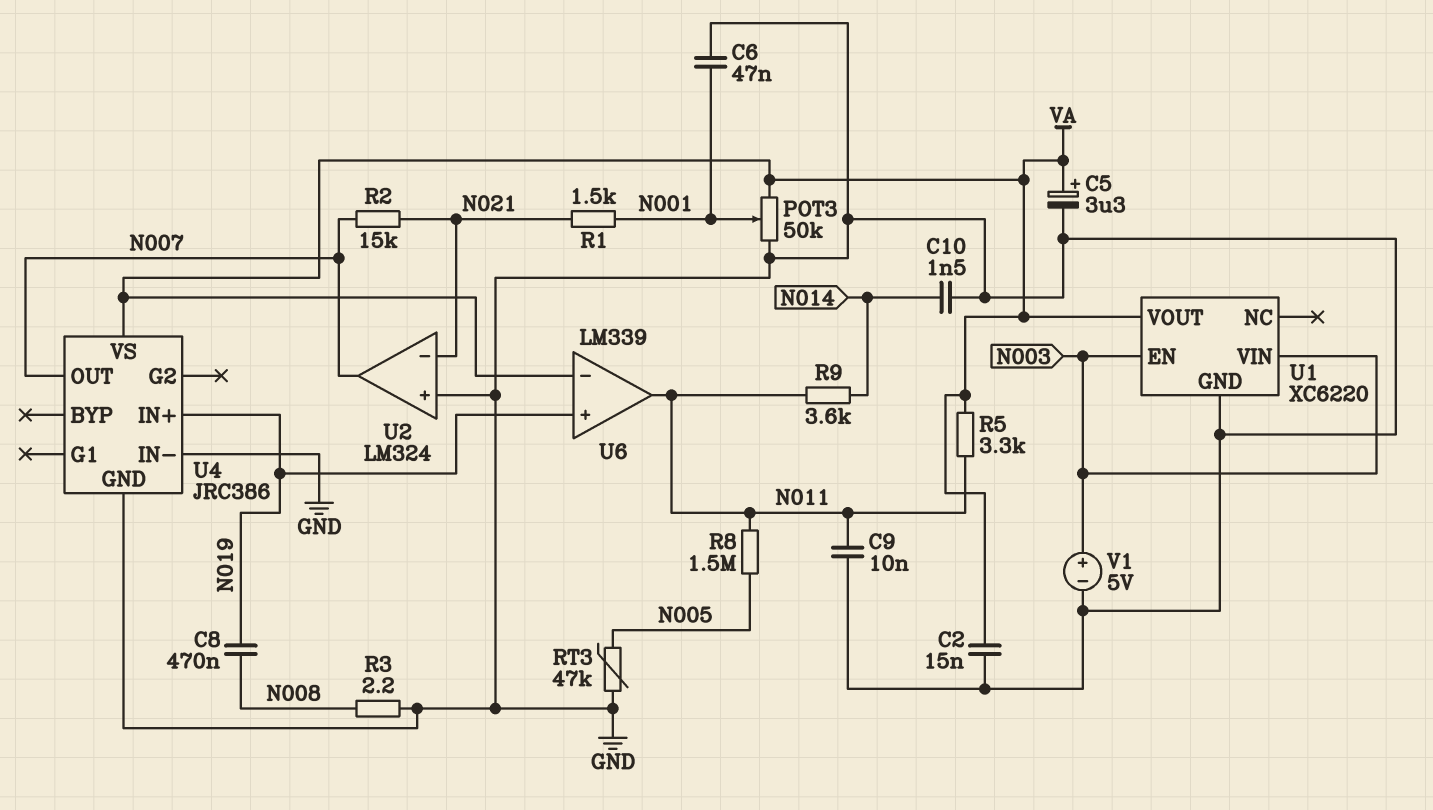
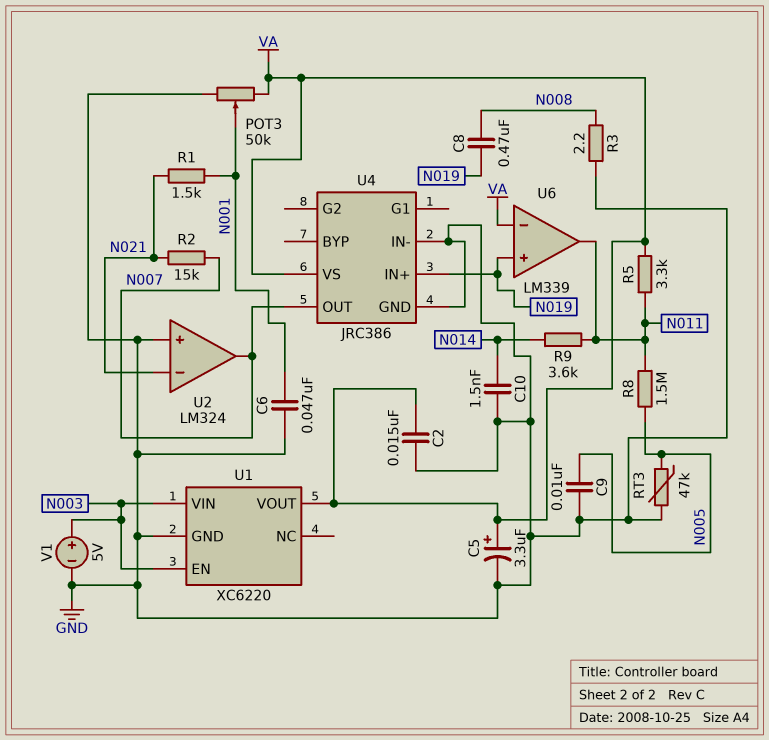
C9: 10nF (GND, N011) -> 10nF (GND, N005)

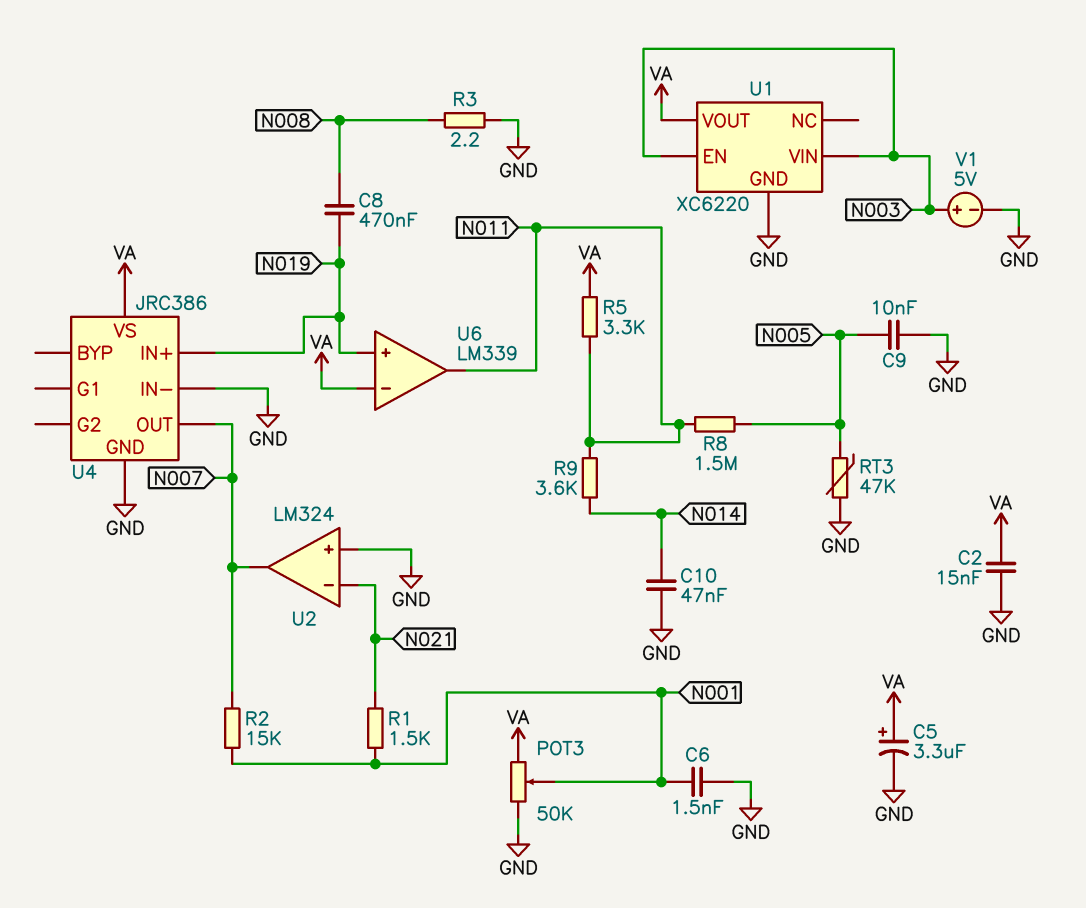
C6: 47nF (GND, N001) -> 1.5nF (GND, N001)
C10: 1.5nF (GND, N014) -> 47nF (GND, N014)
R2: 15k (N007, N021) -> 15k (N001, N007)

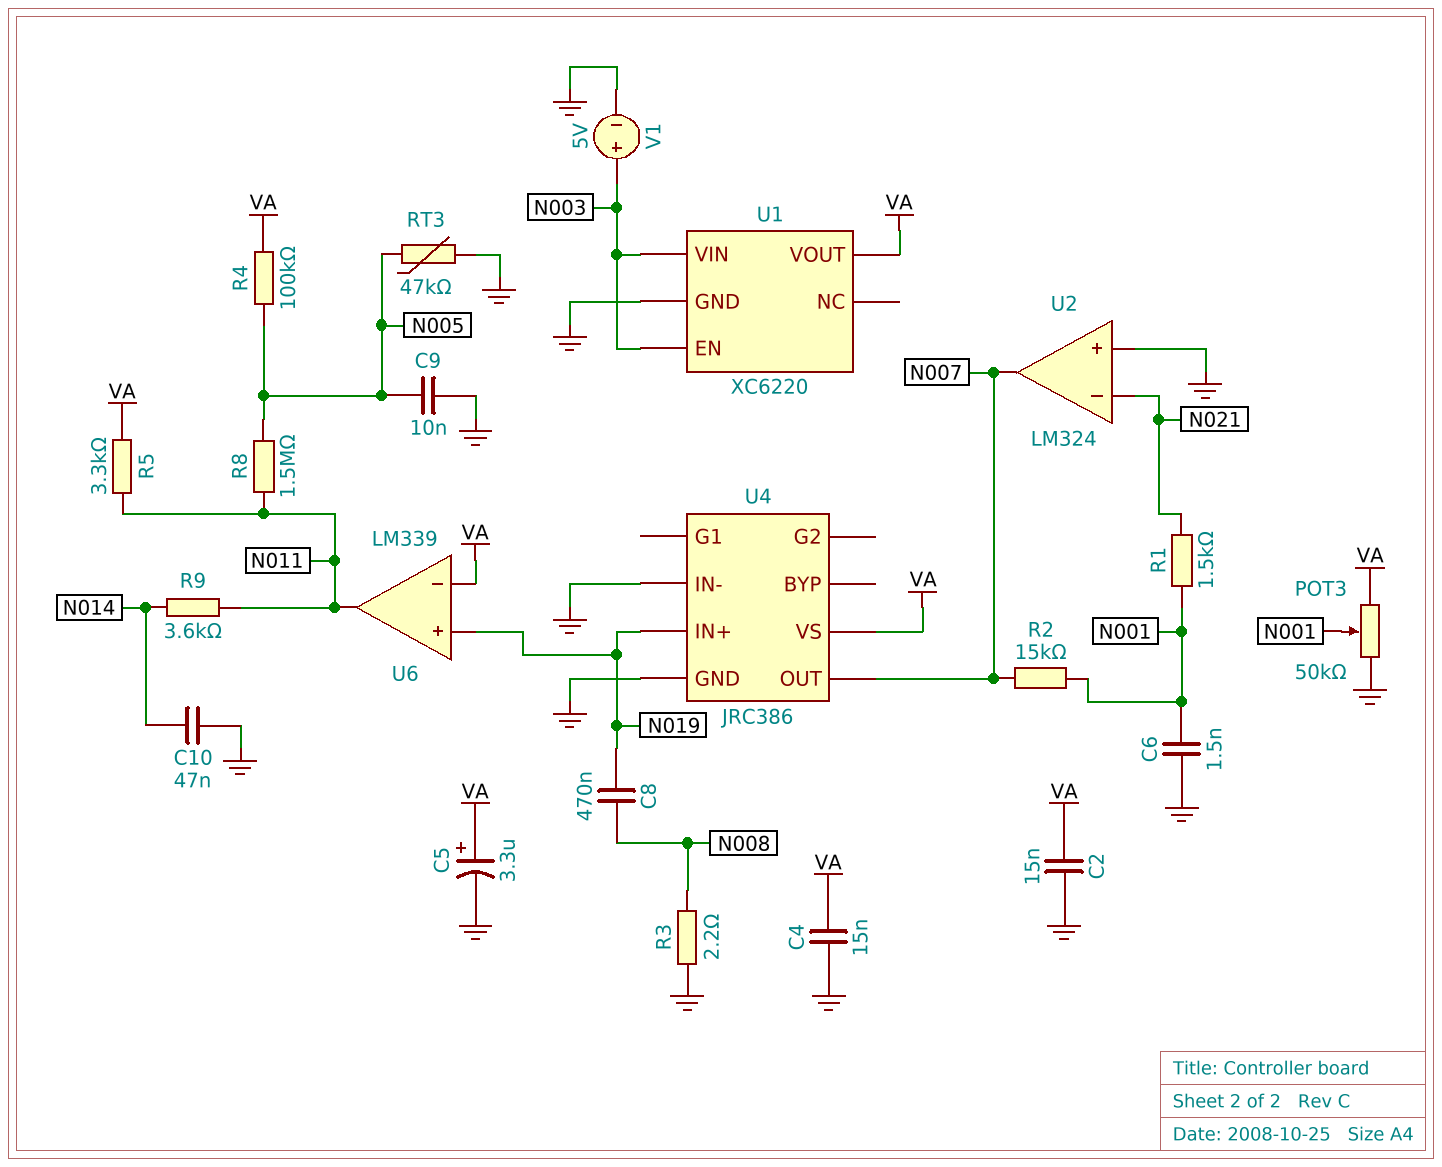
C4: none -> 15nF (GND, VA)
R4: none -> 100k (N005, VA)

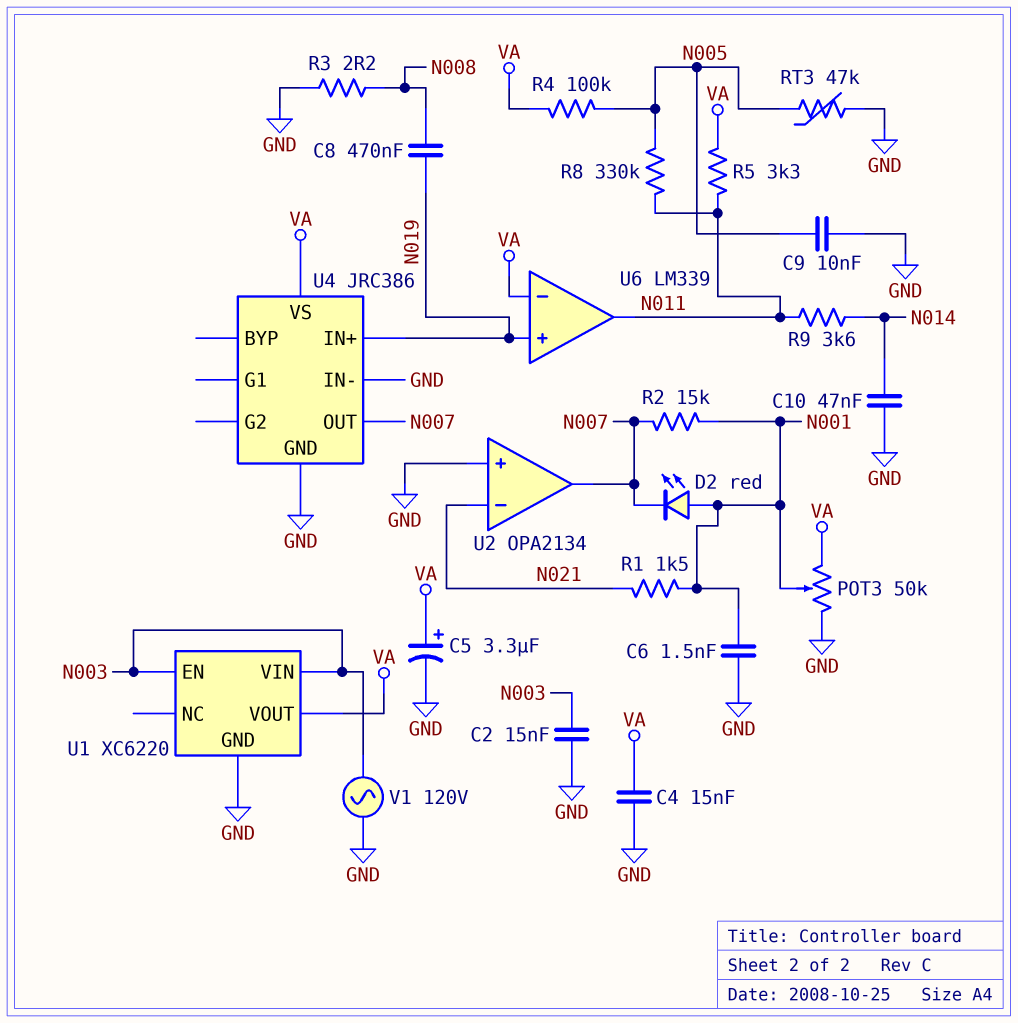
C2: 15nF (GND, VA) -> 15nF (GND, N003)
D2: none -> LED red (A N001, K N007)
R8: 1.5M (N005, N011) -> 330k (N005, N011)
U2: LM324 -> OPA2134
V1: 5V (plus N003, minus GND) -> AC 120V (GND, N003)

